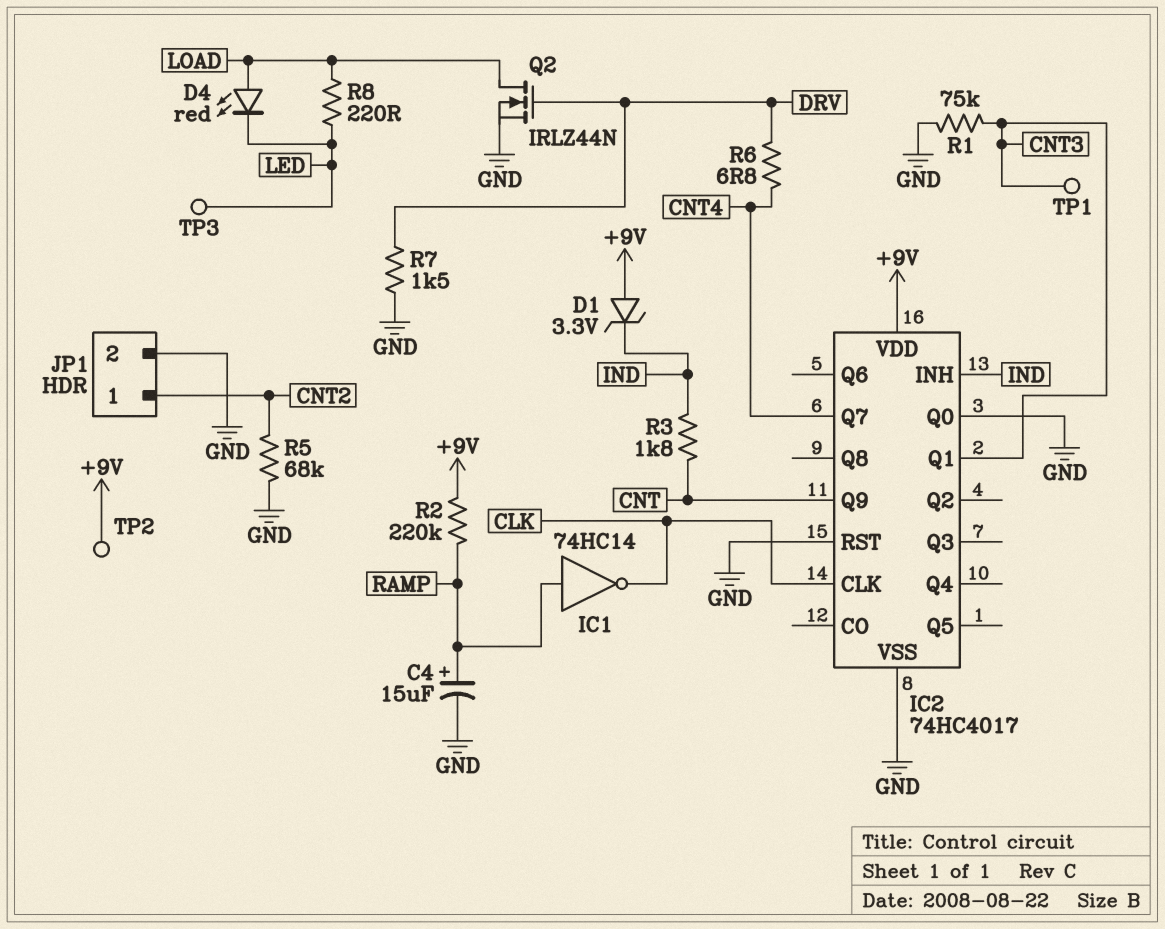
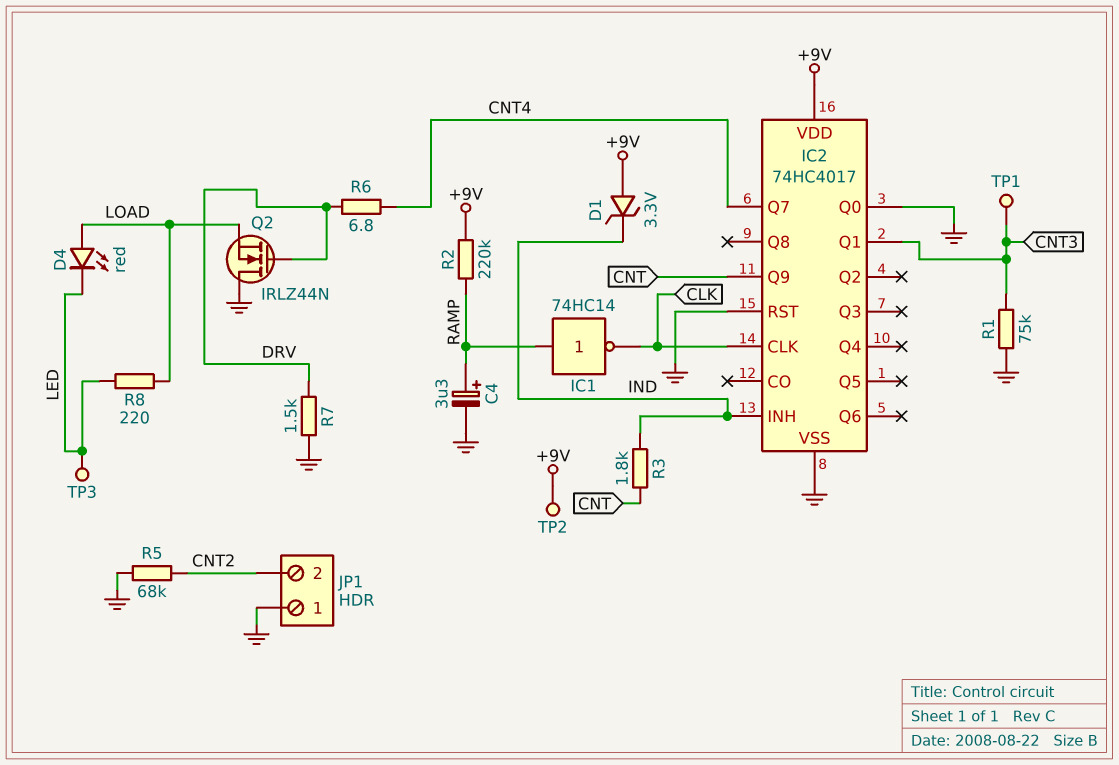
C4: 15uF (plus RAMP, minus GND) -> 3.3uF (plus RAMP, minus GND)
JP1 pin 1: CNT2 -> GND
JP1 pin 2: GND -> CNT2
Q2: NMOS IRLZ44N (G DRV, D LOAD, S GND) -> NMOS IRLZ44N (G DRV, D GND, S LOAD)

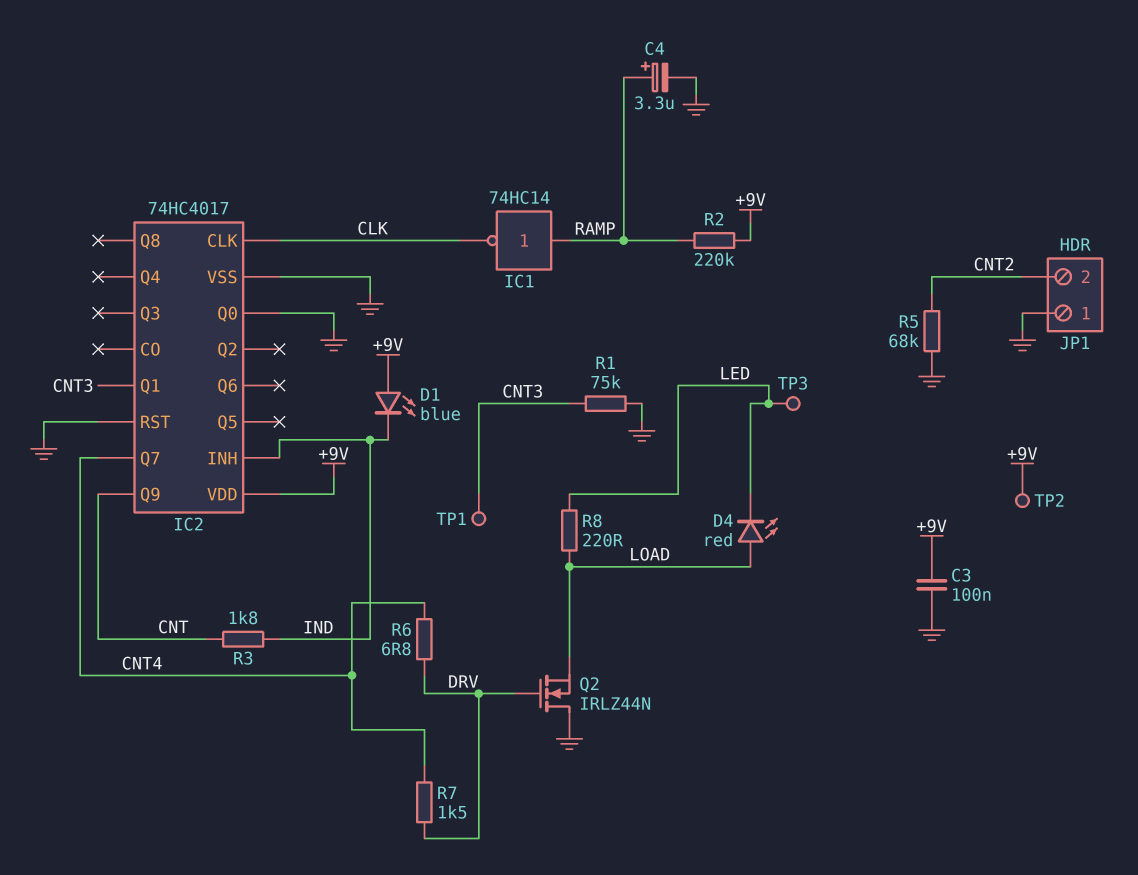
C3: none -> 100nF (+9V, GND)
D1: zener 3.3V (A +9V, K IND) -> LED blue (A +9V, K IND)
R7: 1.5k (DRV, GND) -> 1.5k (CNT4, DRV)

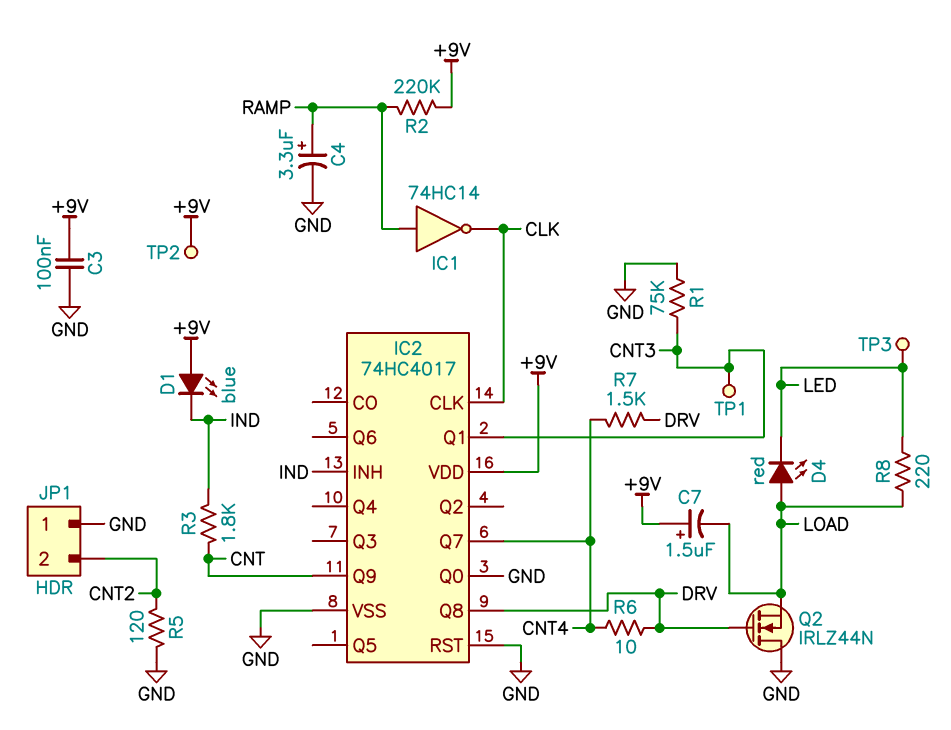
C7: none -> 1.5uF (plus +9V, minus LOAD)
IC2 pin Q8: none -> DRV
R5: 68k (CNT2, GND) -> 120 (CNT2, GND)
R6: 6.8 (CNT4, DRV) -> 10 (CNT4, DRV)

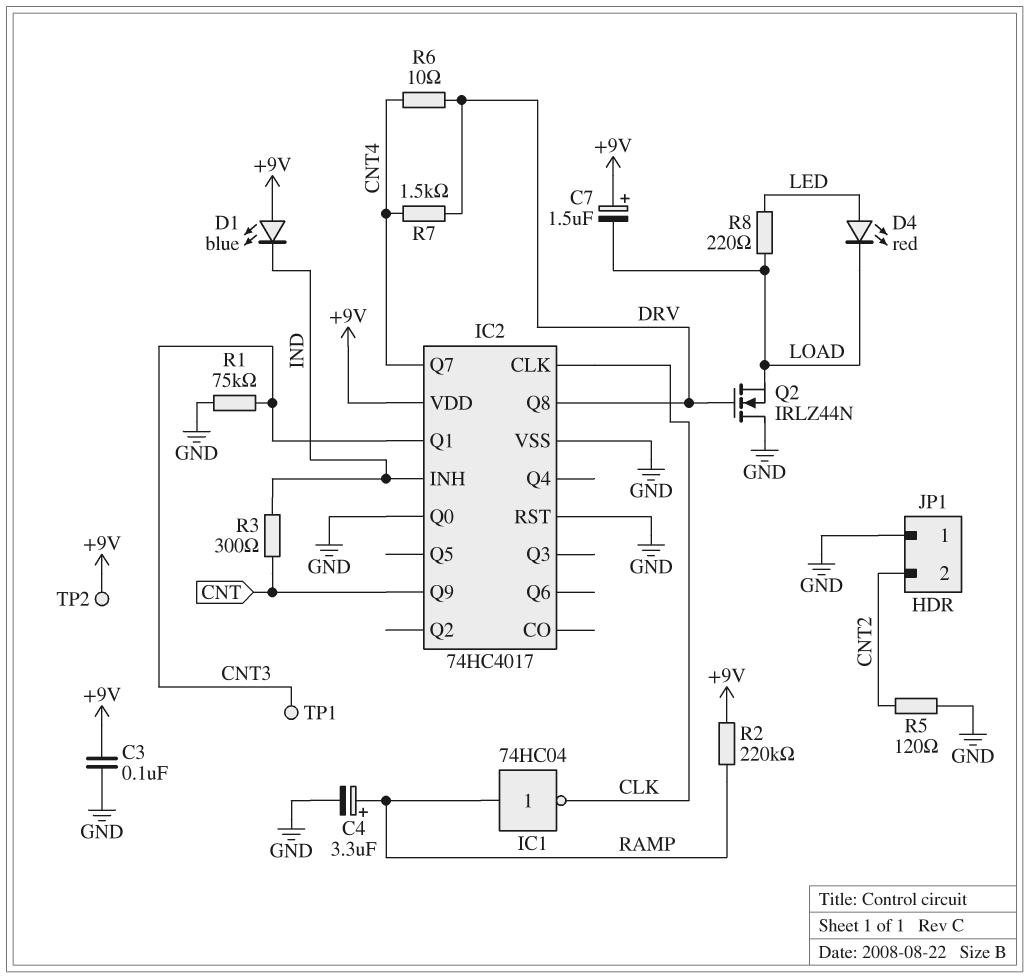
D4: LED red (A LOAD, K LED) -> LED red (A LED, K LOAD)
IC1: NOT 74HC14 (in RAMP, out CLK) -> NOT 74HC04 (in RAMP, out CLK)
R3: 1.8k (CNT, IND) -> 300 (CNT, IND)
TP3: test point (LED) -> none

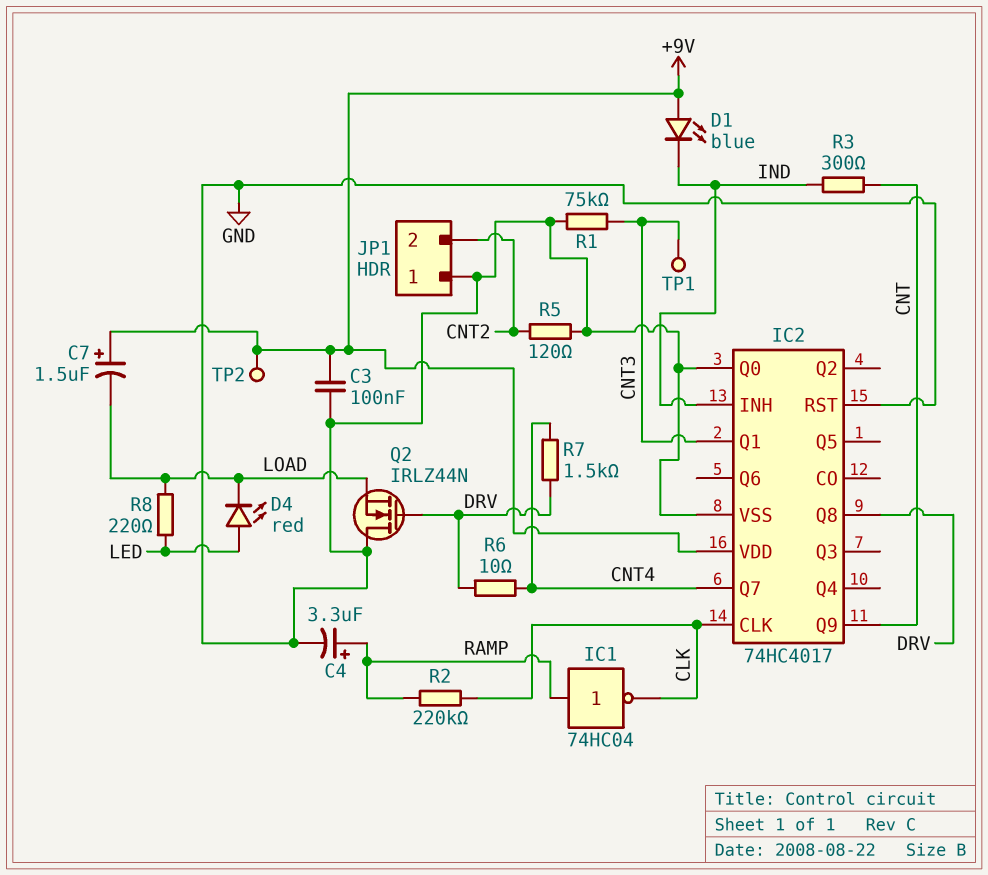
R2: 220k (+9V, RAMP) -> 220k (CLK, RAMP)

